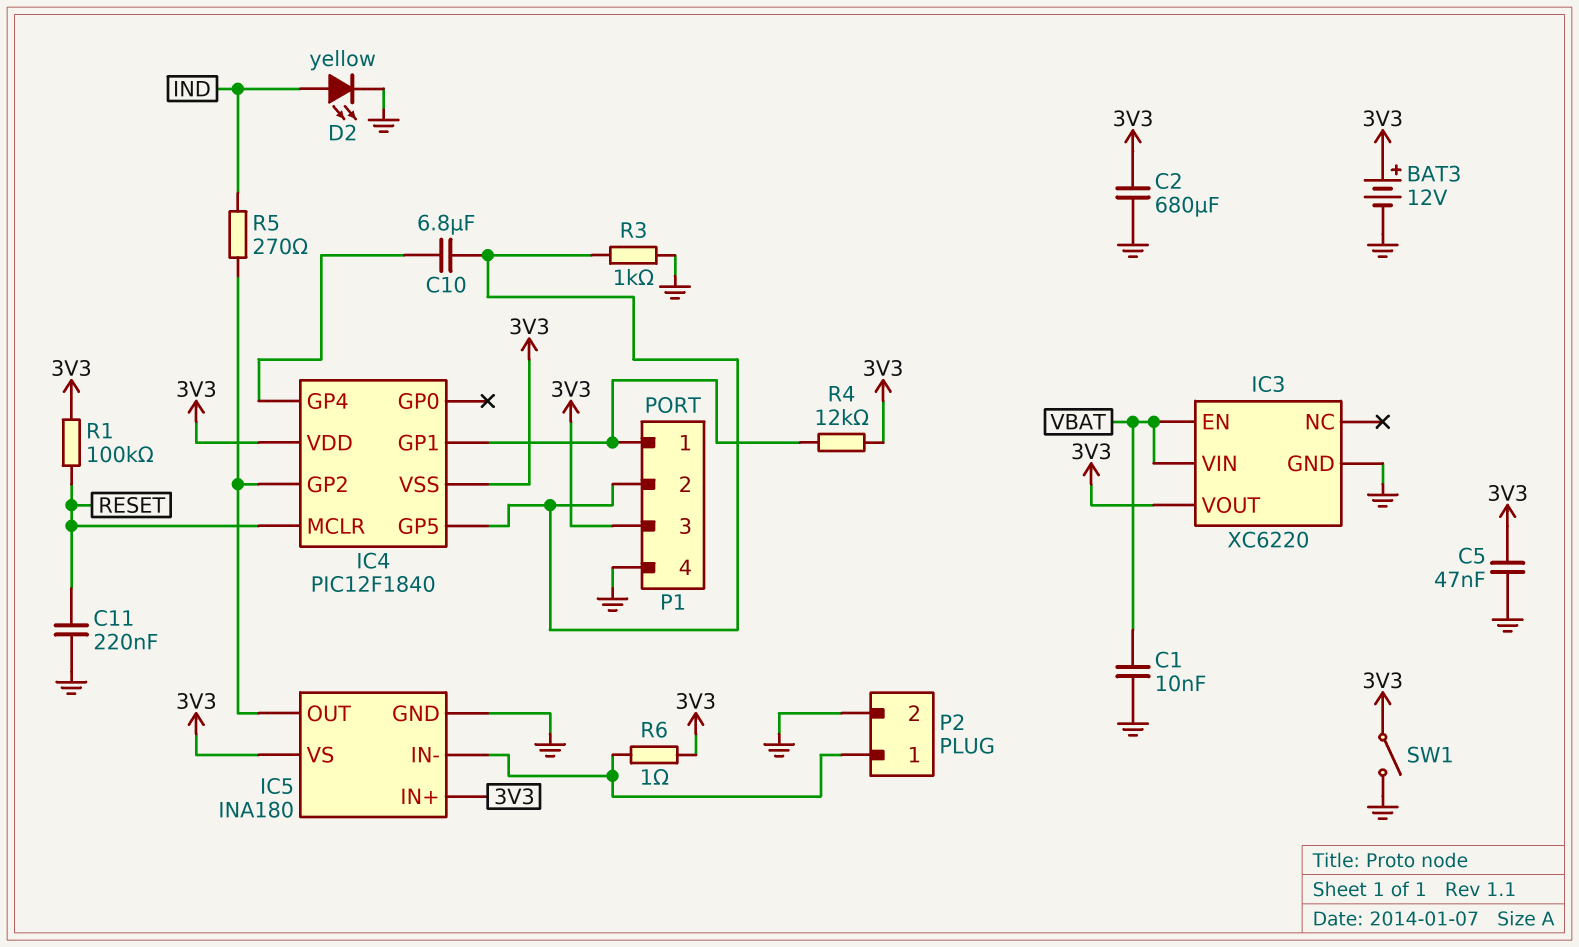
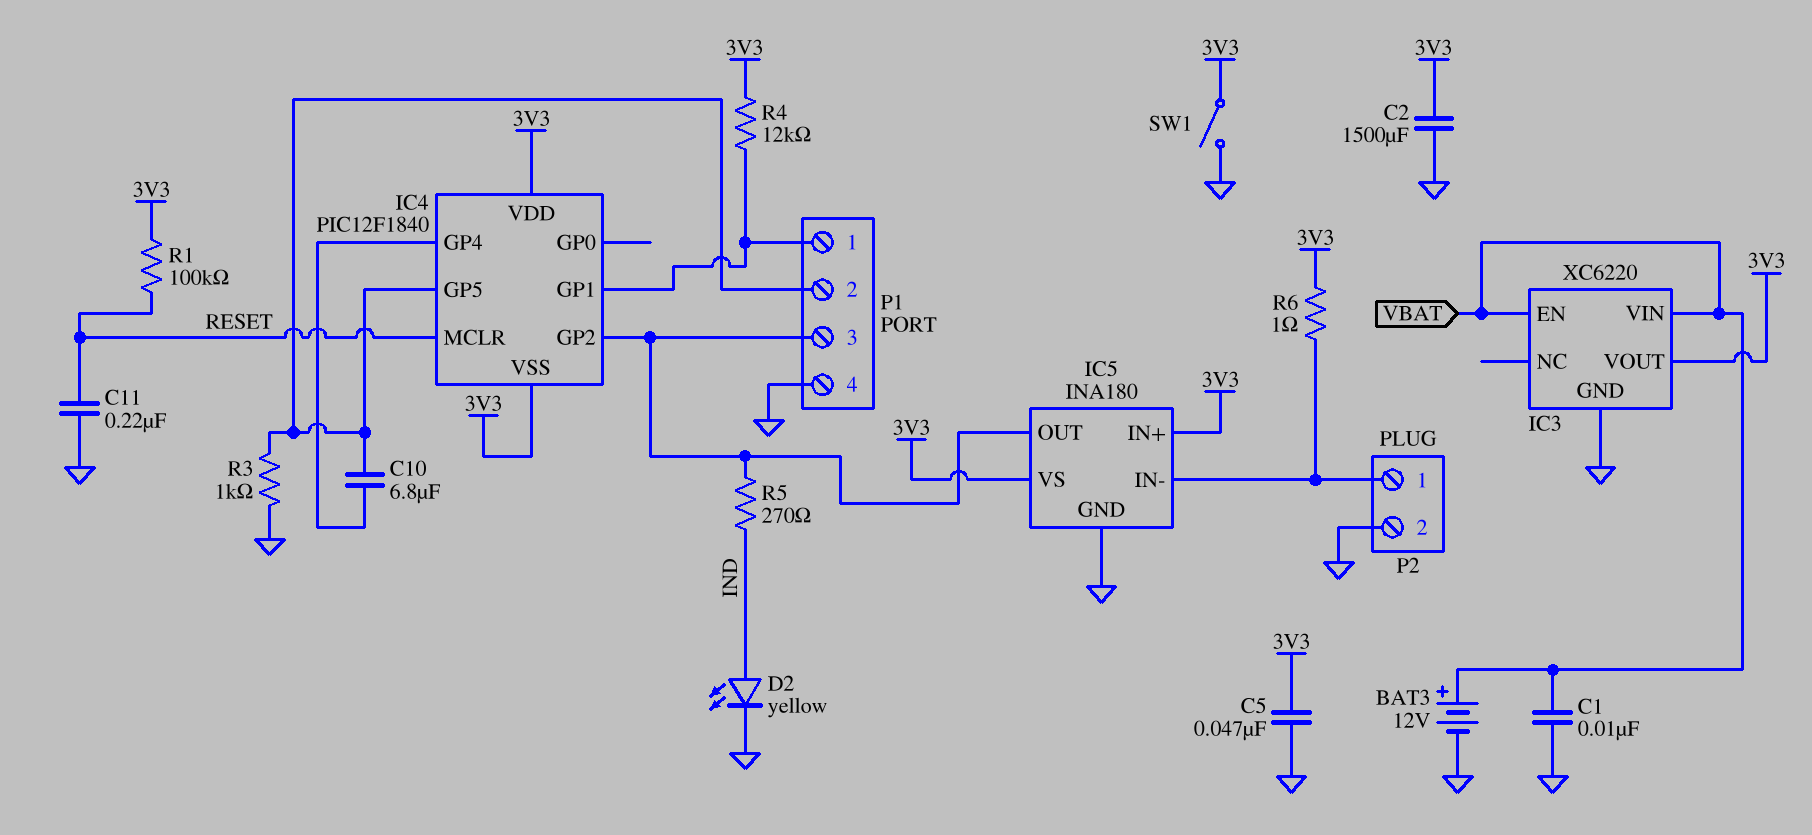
BAT3: 12V (plus 3V3, minus GND) -> 12V (plus VBAT, minus GND)
C2: 680uF (3V3, GND) -> 1500uF (3V3, GND)
P1 pin 3: 3V3 -> IC4/GP2

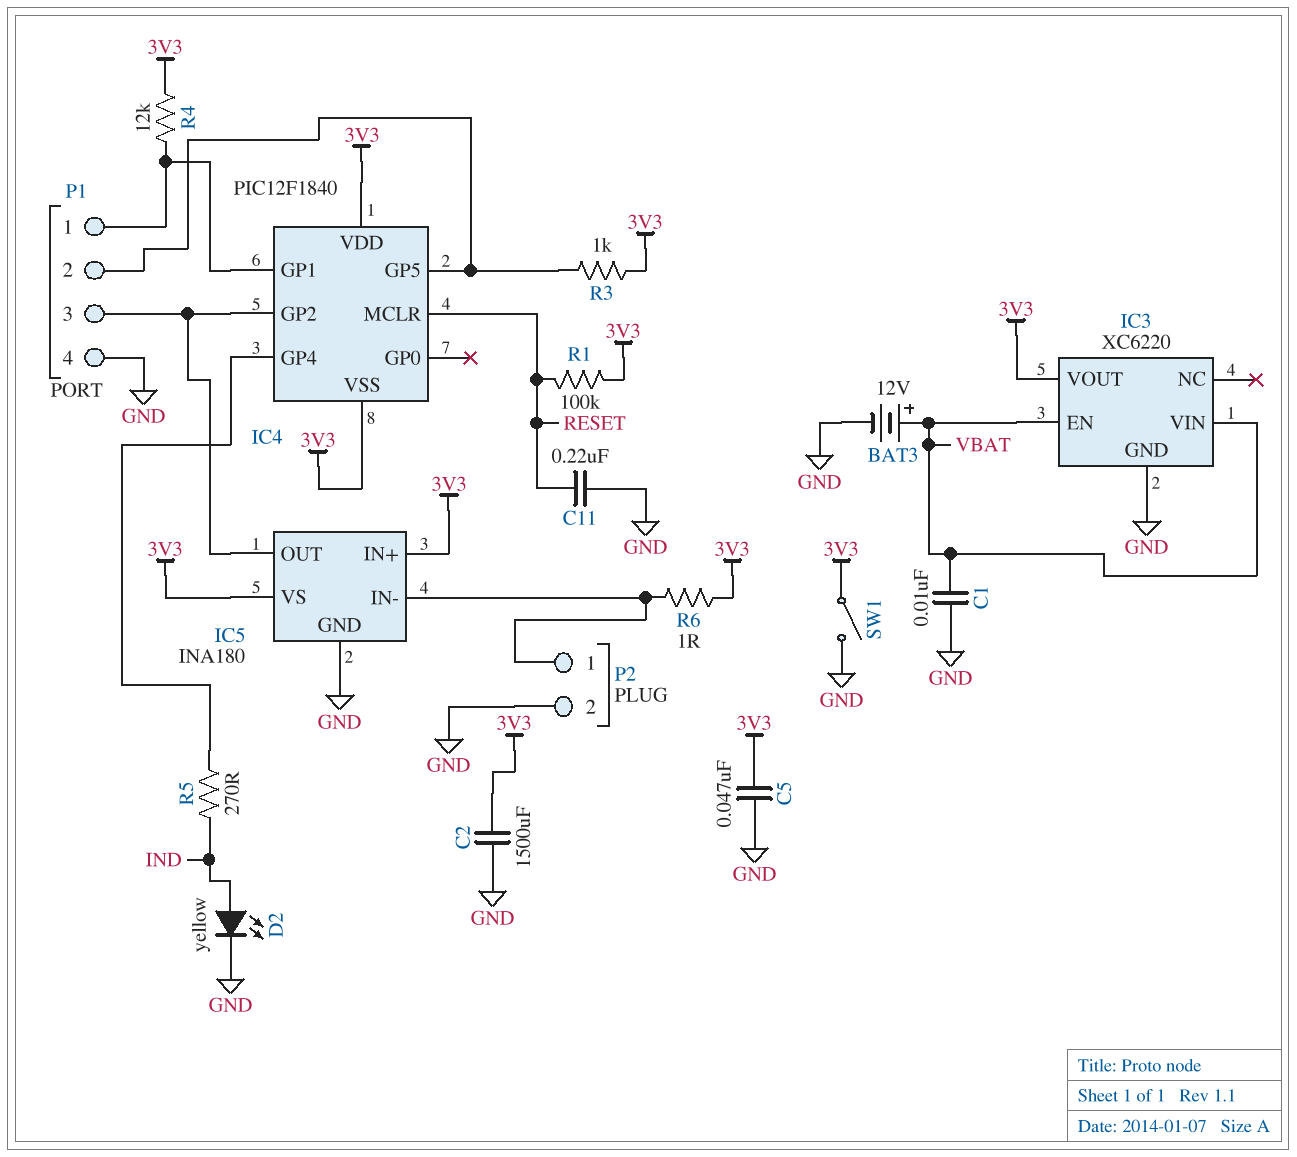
C10: 6.8uF (IC4/GP4, IC4/GP5) -> none
R3: 1k (GND, IC4/GP5) -> 1k (3V3, IC4/GP5)
R5: 270 (IC4/GP2, IND) -> 270 (IC4/GP4, IND)

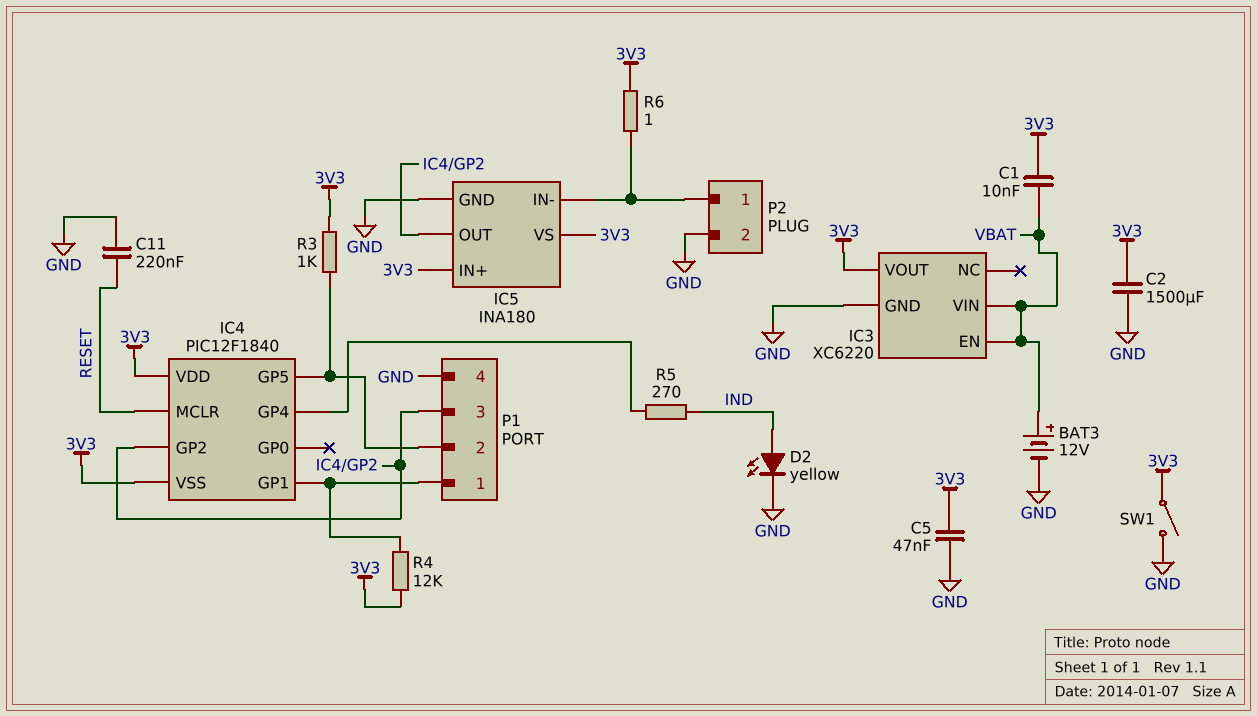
C1: 10nF (GND, VBAT) -> 10nF (3V3, VBAT)
R1: 100k (3V3, RESET) -> none

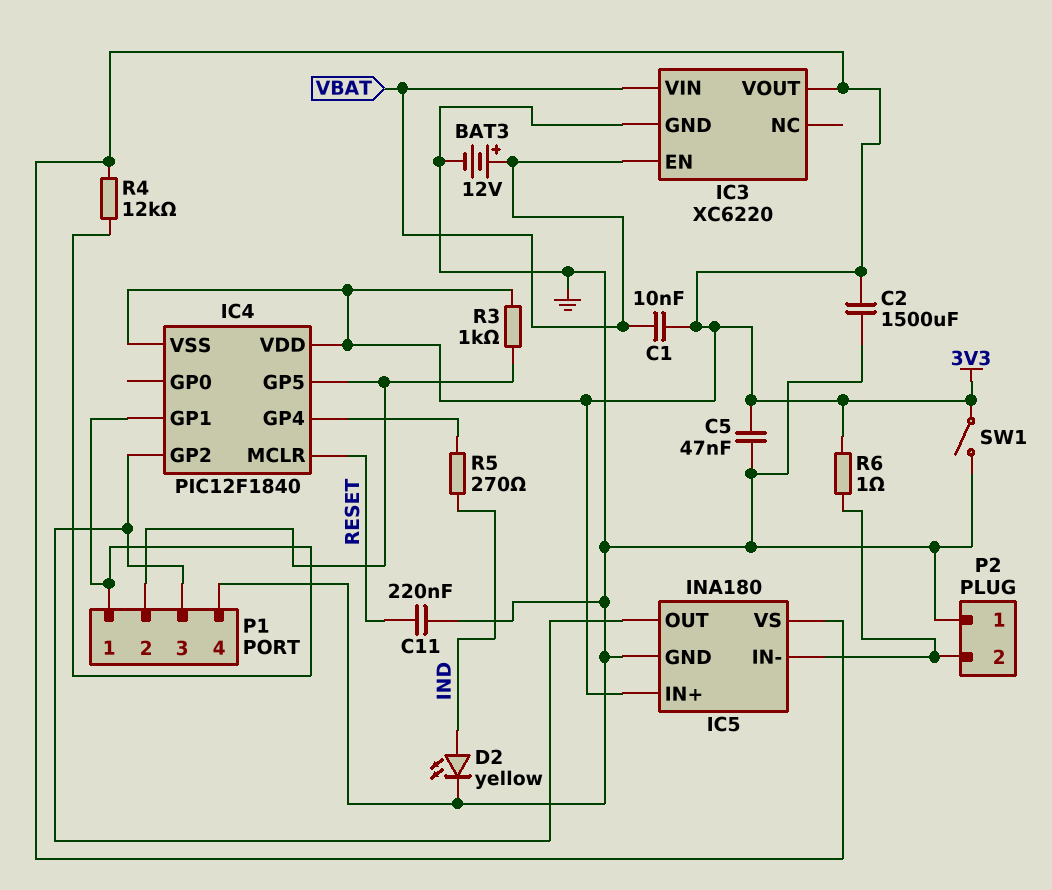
P2 pin 1: IC5/IN- -> GND
P2 pin 2: GND -> IC5/IN-

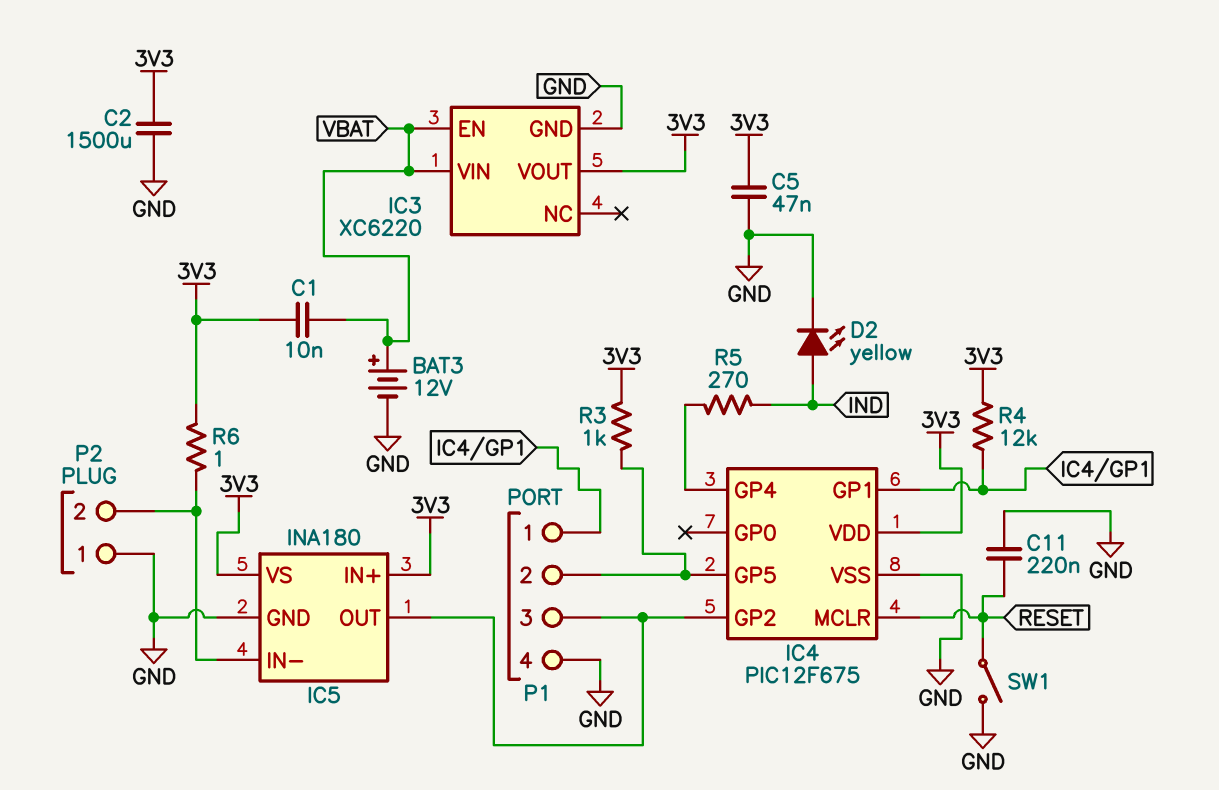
IC4: PIC12F1840 -> PIC12F675
IC4 pin VSS: 3V3 -> GND
SW1: switch (3V3, GND) -> switch (GND, RESET)

